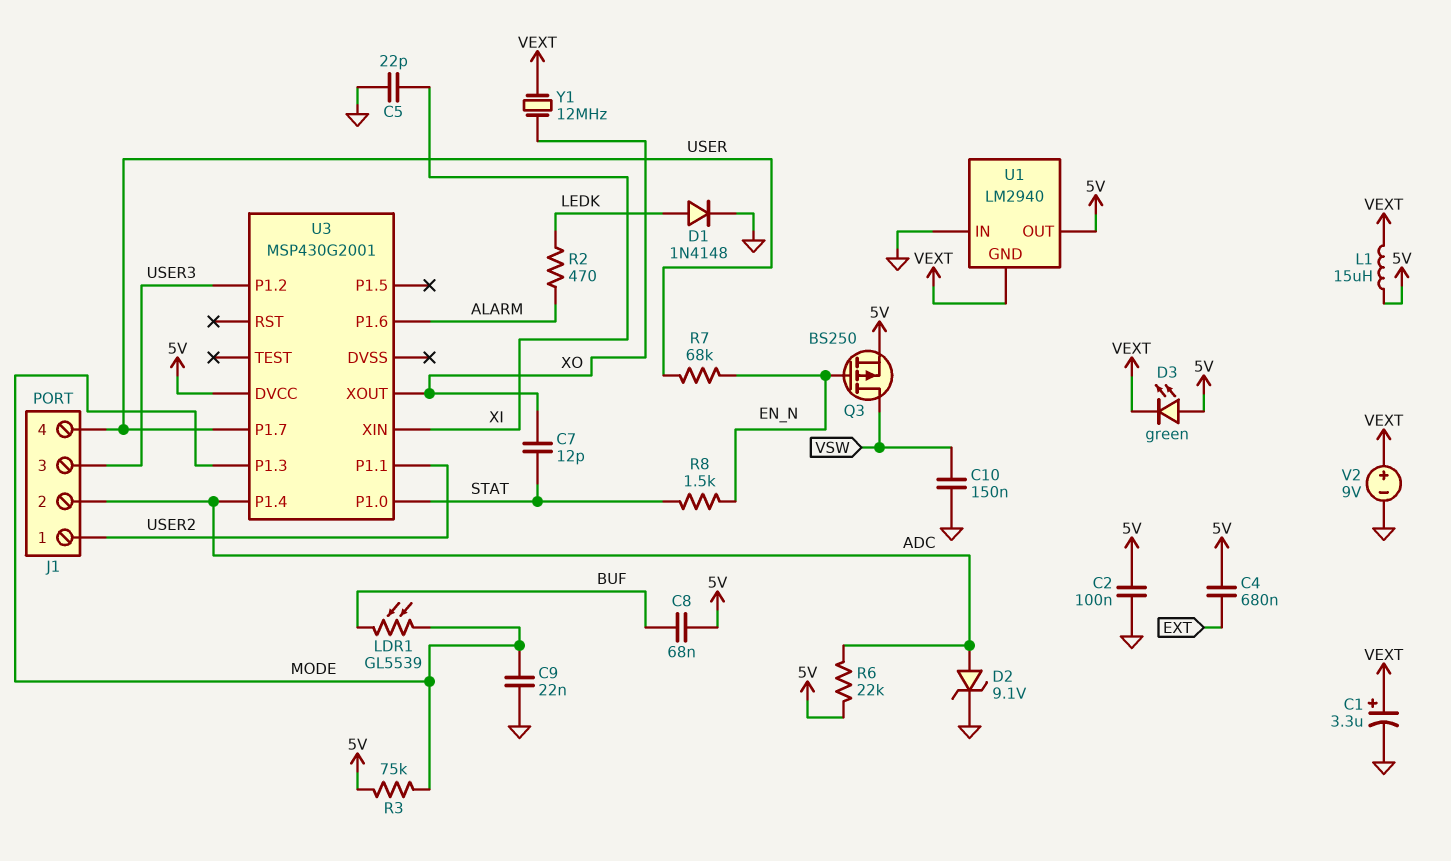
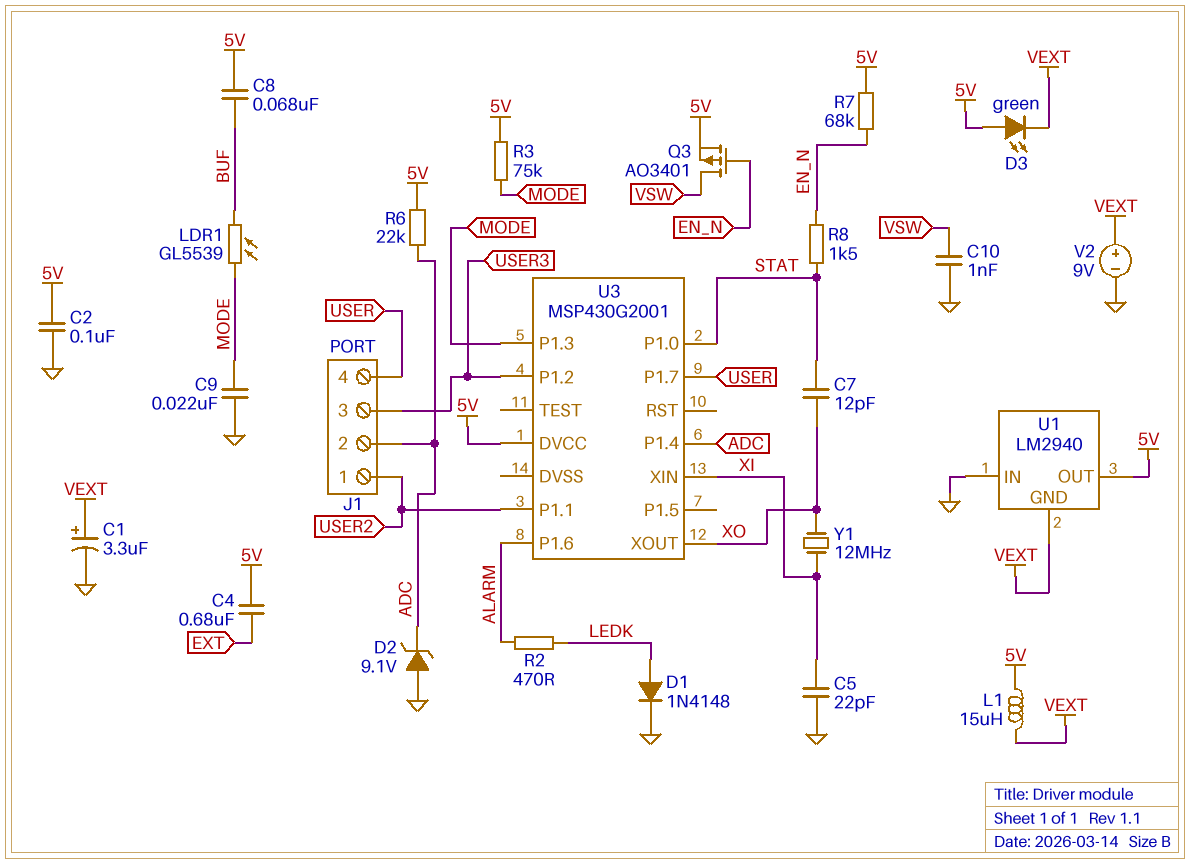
C10: 150nF (GND, VSW) -> 1nF (GND, VSW)
D2: zener 9.1V (A ADC, K GND) -> zener 9.1V (A GND, K ADC)
Q3: PMOS BS250 (G EN_N, D VSW, S 5V) -> PMOS AO3401 (G EN_N, D VSW, S 5V)
R7: 68k (EN_N, USER) -> 68k (5V, EN_N)
Y1: 12MHz (VEXT, XO) -> 12MHz (XI, XO)

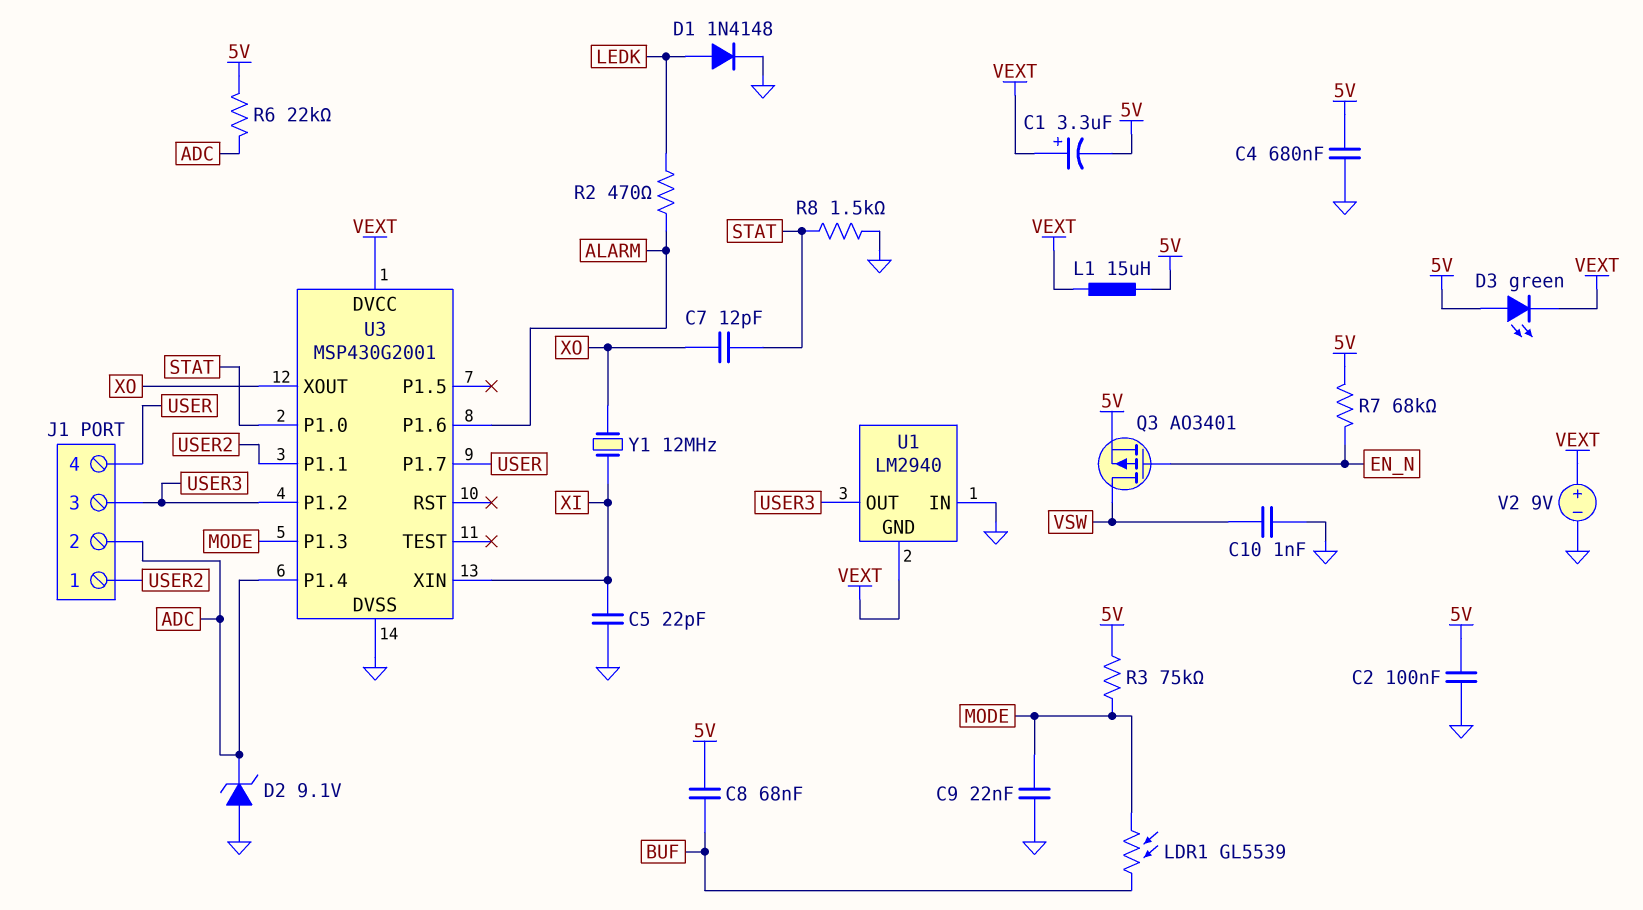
C1: 3.3uF (plus VEXT, minus GND) -> 3.3uF (plus VEXT, minus 5V)
C4: 680nF (5V, EXT) -> 680nF (5V, GND)
R8: 1.5k (EN_N, STAT) -> 1.5k (GND, STAT)
U1 pin OUT: 5V -> USER3
U3 pin DVCC: 5V -> VEXT
U3 pin DVSS: none -> GND

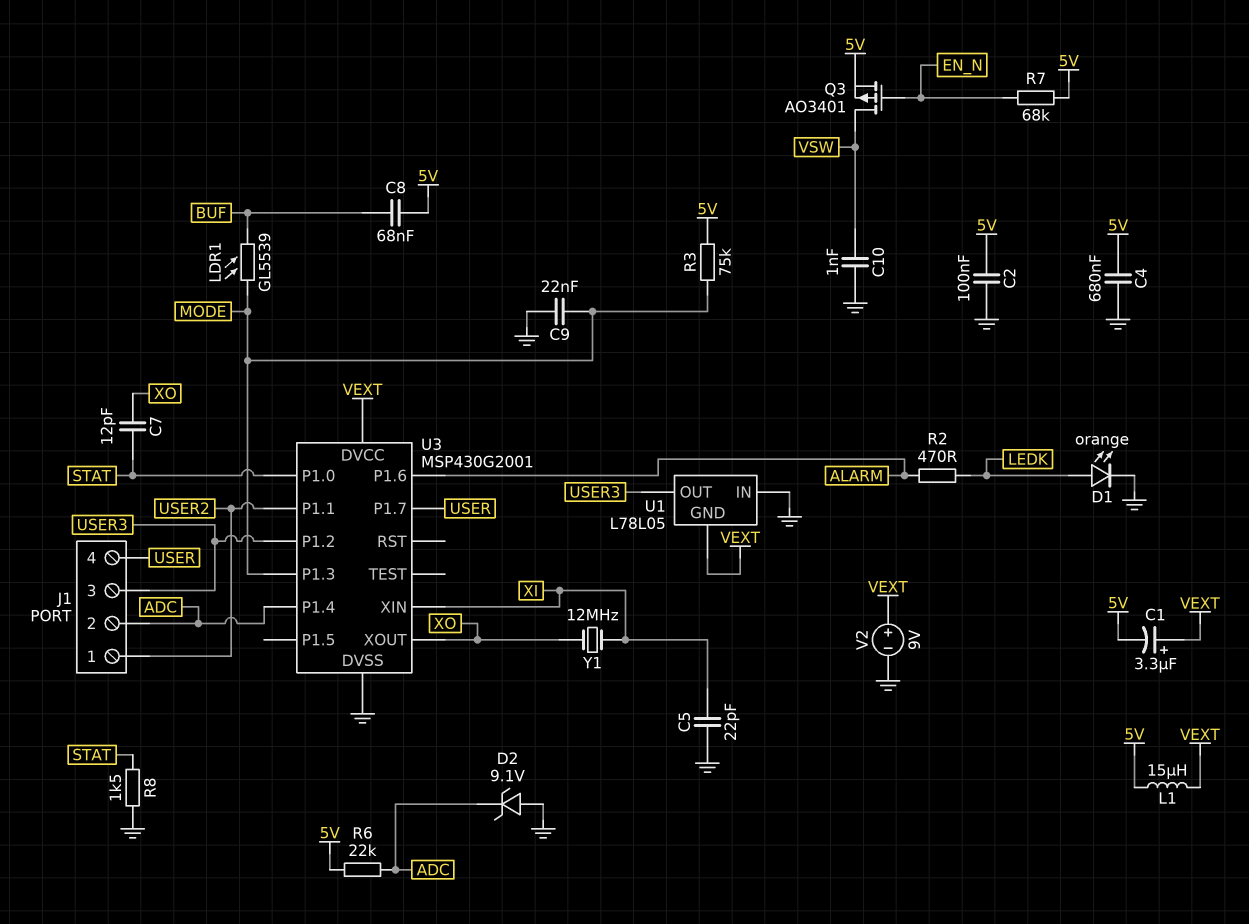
D1: diode 1N4148 (A LEDK, K GND) -> LED orange (A LEDK, K GND)
D3: LED green (A 5V, K VEXT) -> none
U1: LM2940 -> L78L05

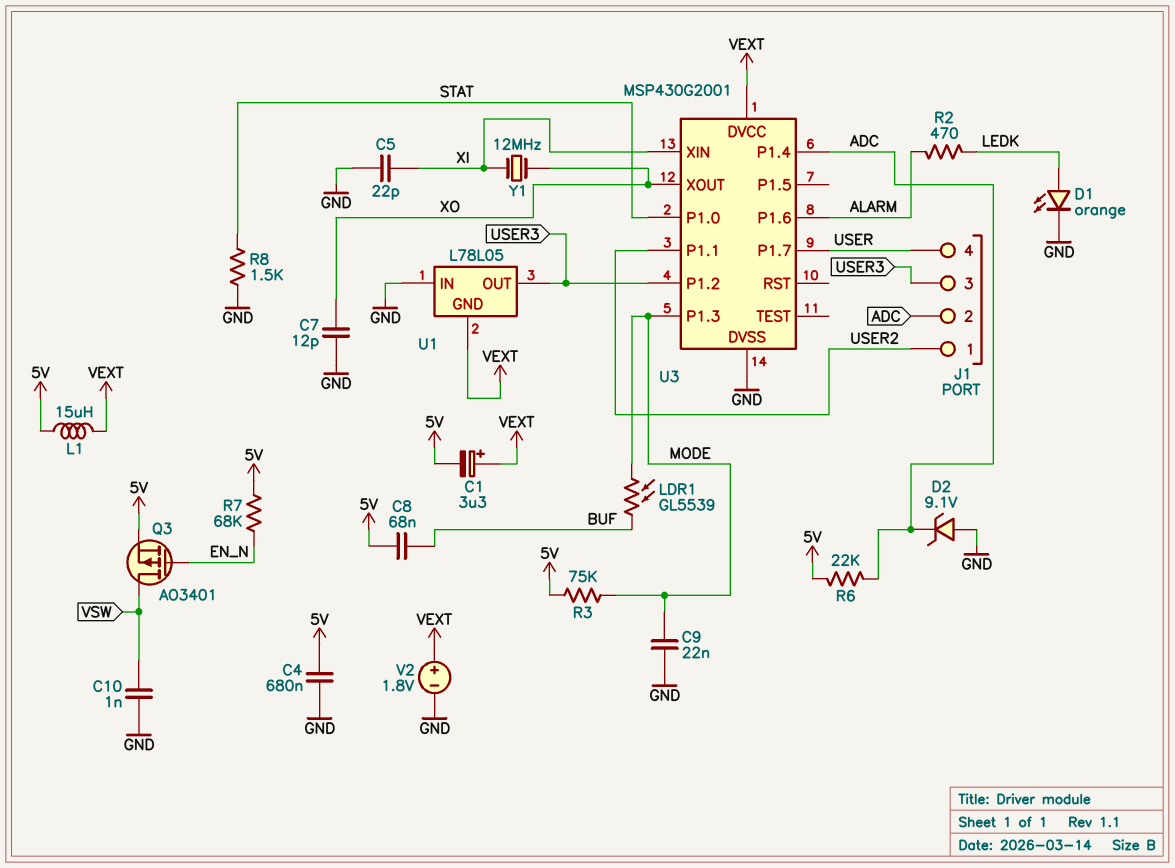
C2: 100nF (5V, GND) -> none
C7: 12pF (STAT, XO) -> 12pF (GND, XO)
V2: 9V (plus VEXT, minus GND) -> 1.8V (plus VEXT, minus GND)

